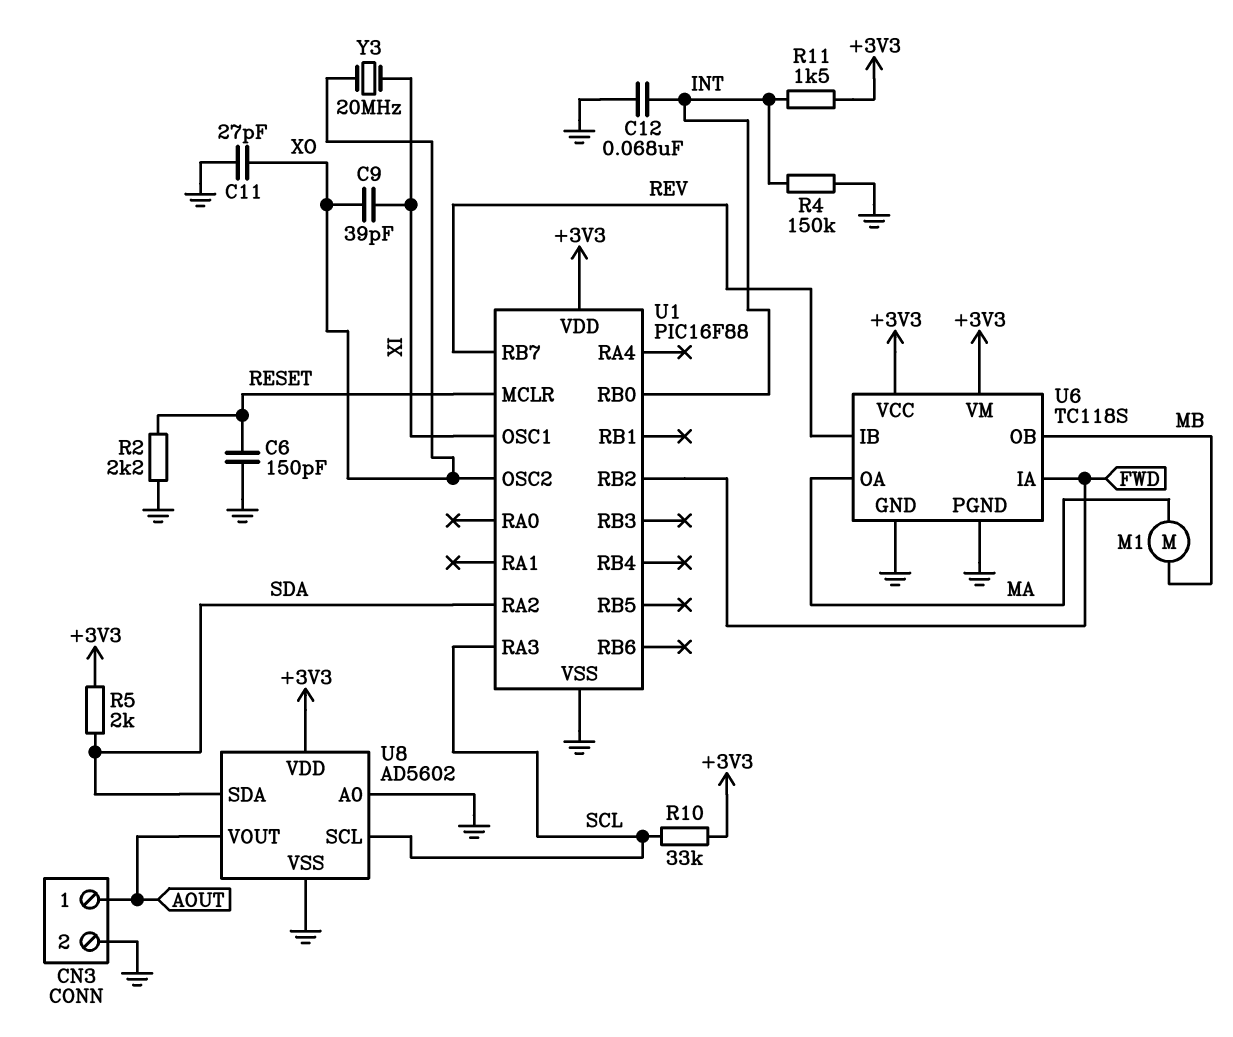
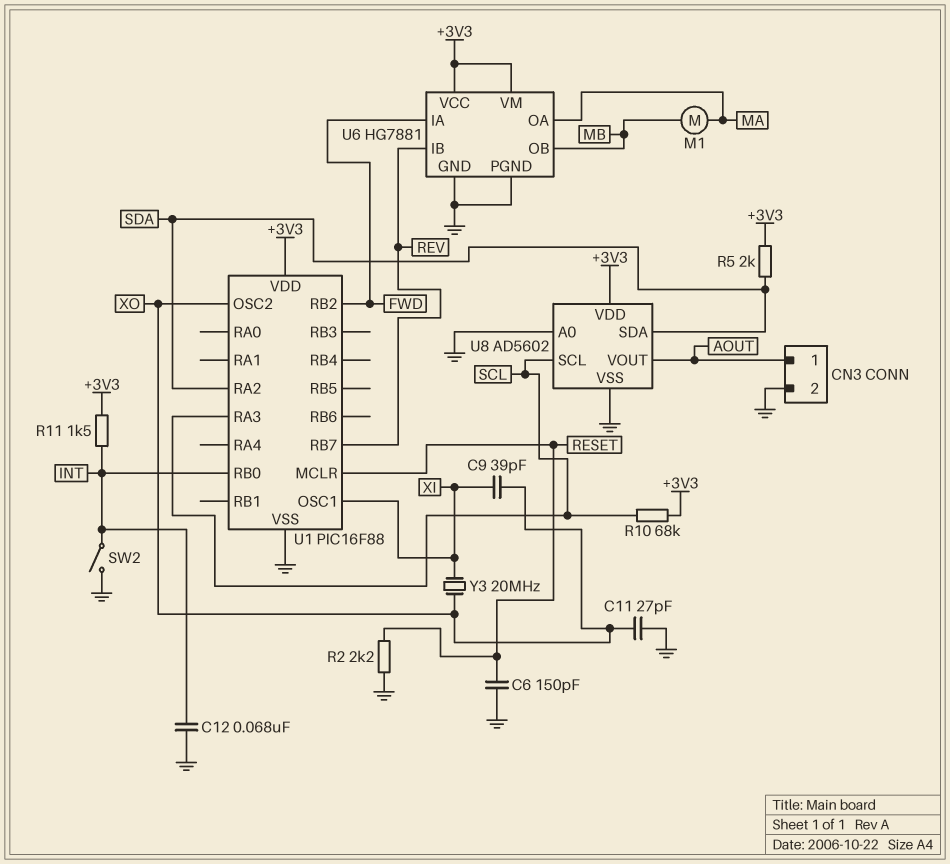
R4: 150k (GND, INT) -> none
R10: 33k (+3V3, SCL) -> 68k (+3V3, SCL)
SW2: none -> switch (GND, INT)
U6: TC118S -> HG7881

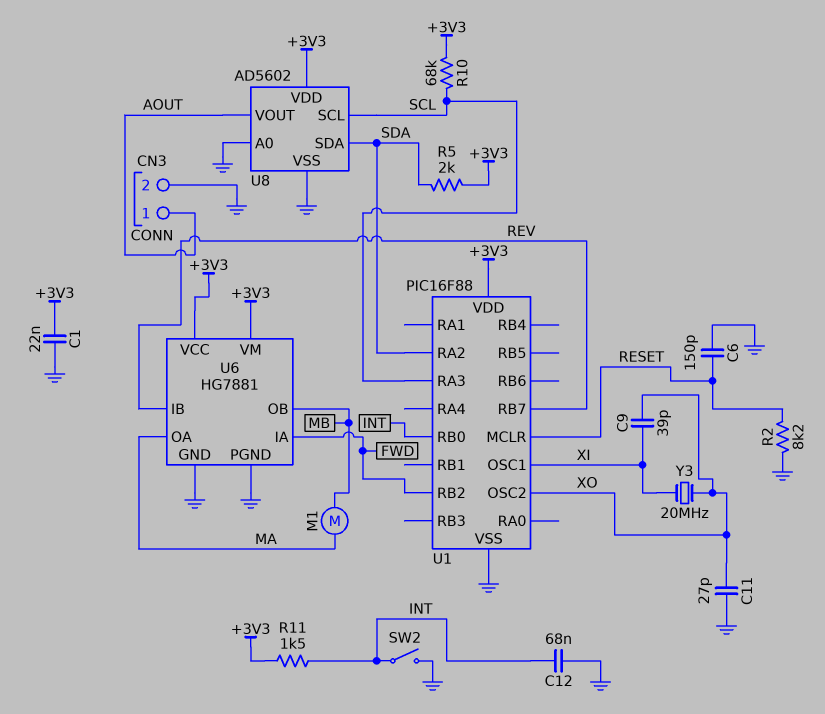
C1: none -> 22nF (+3V3, GND)
R2: 2.2k (GND, RESET) -> 8.2k (GND, RESET)

